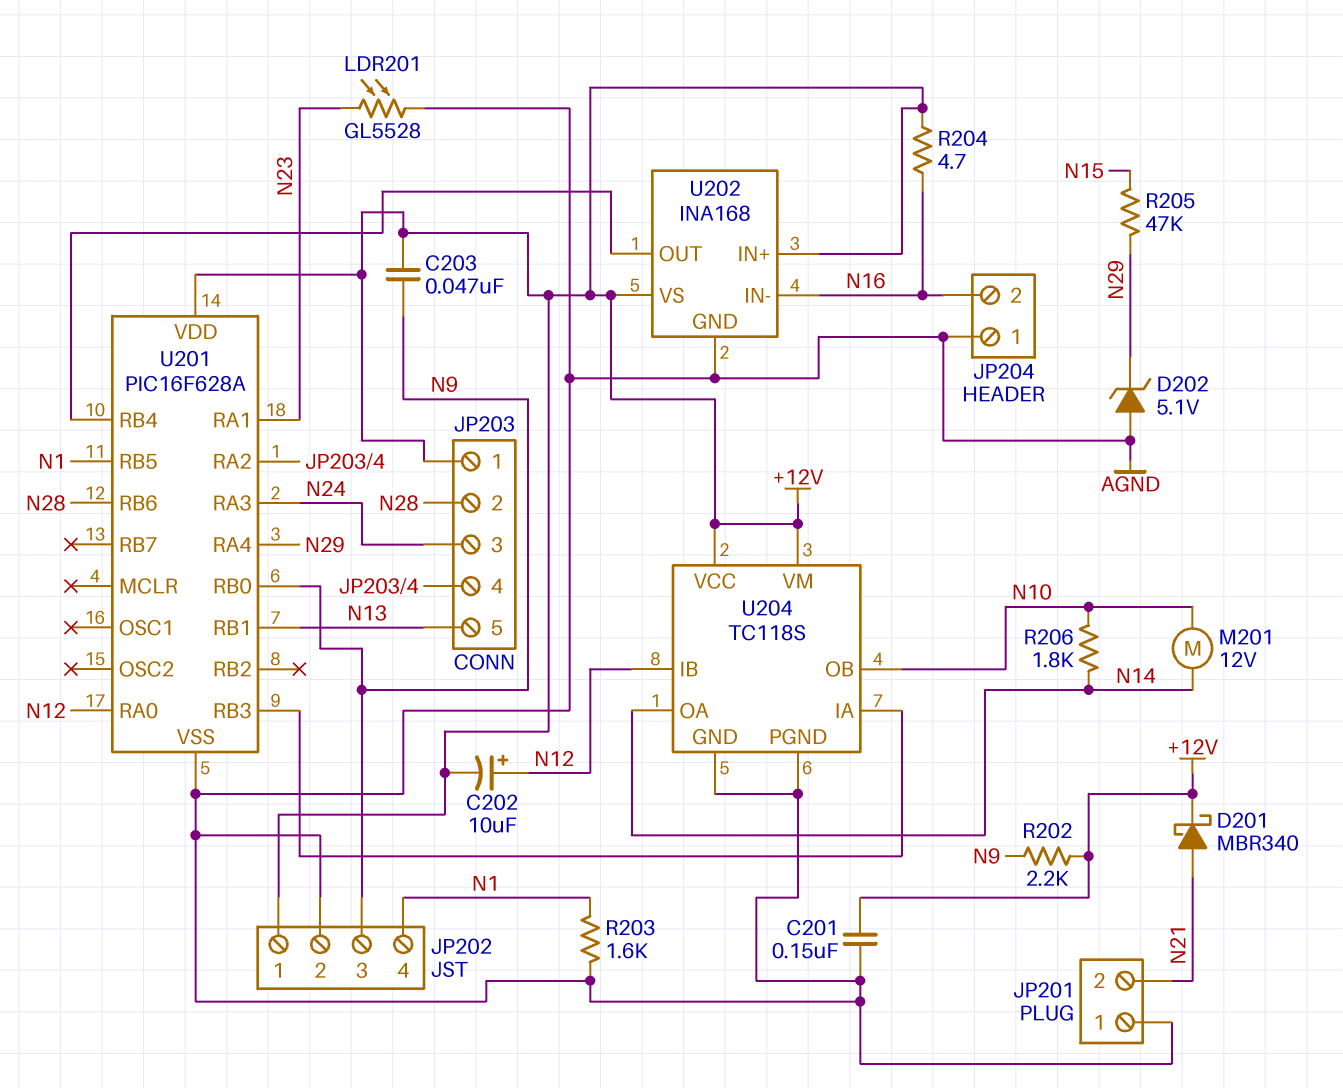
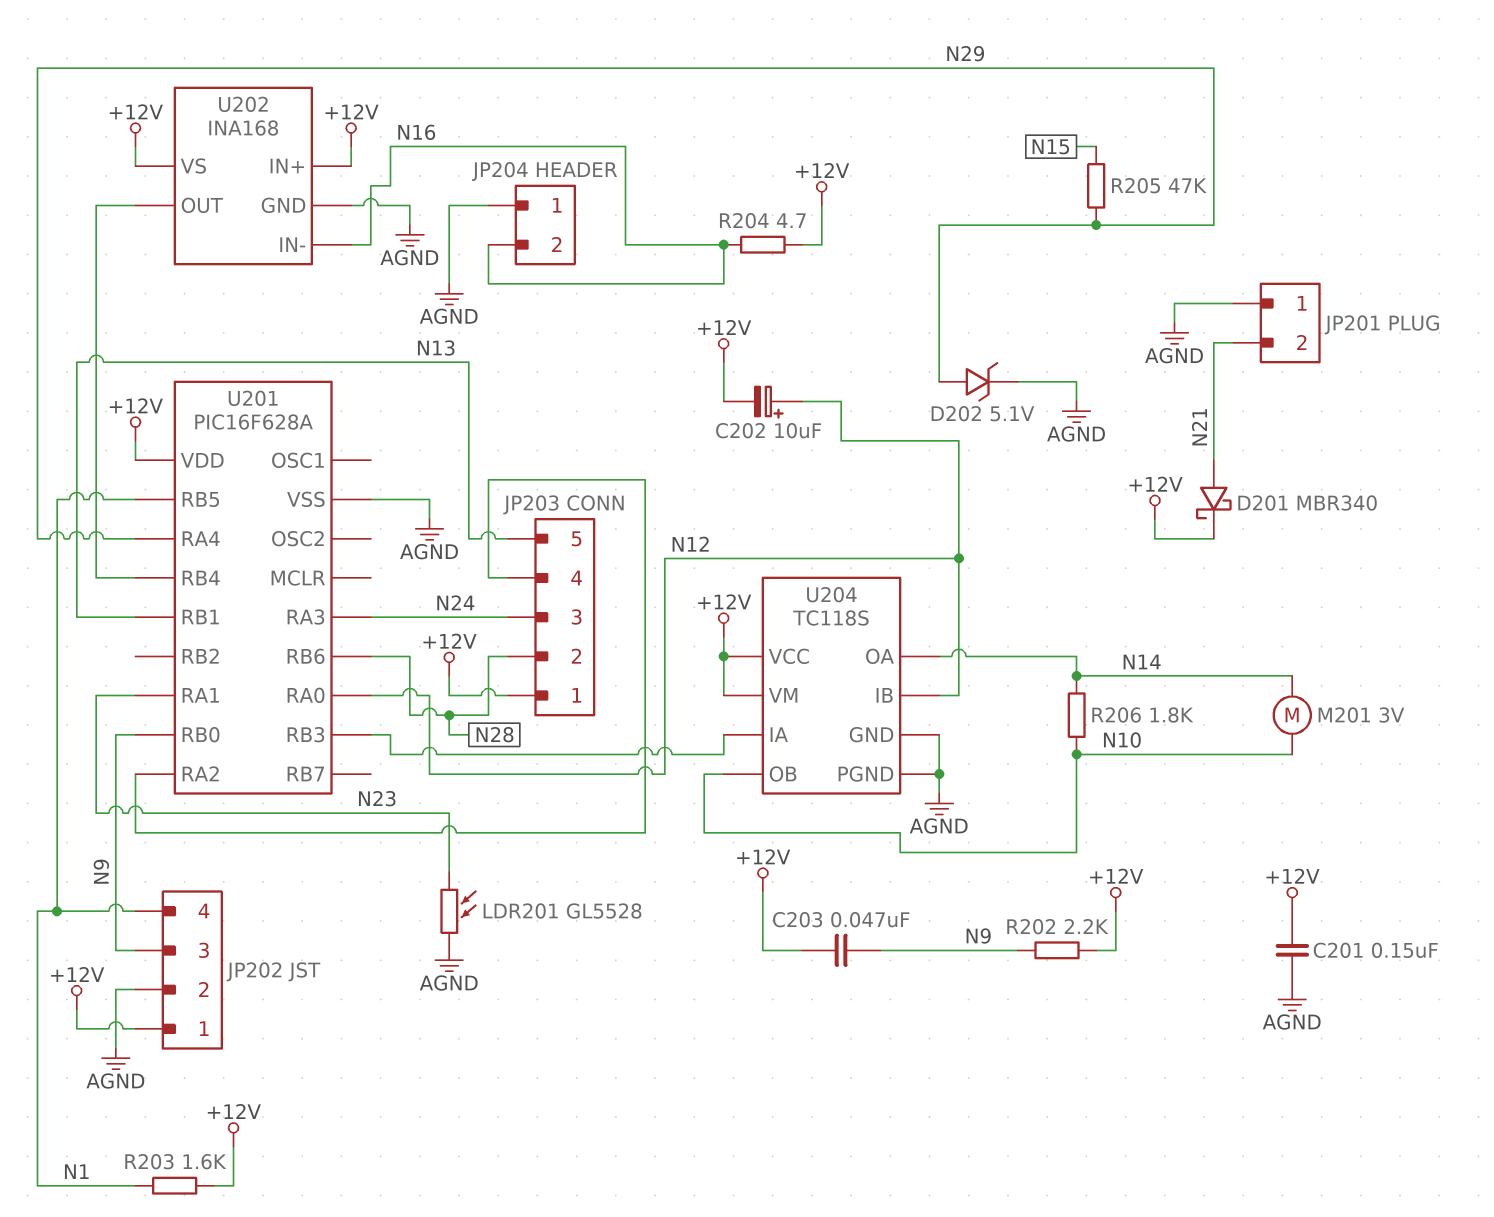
D202: zener 5.1V (A AGND, K N29) -> zener 5.1V (A N29, K AGND)
M201: motor 12V (N10, N14) -> motor 3V (N10, N14)
R203: 1.6k (AGND, N1) -> 1.6k (+12V, N1)

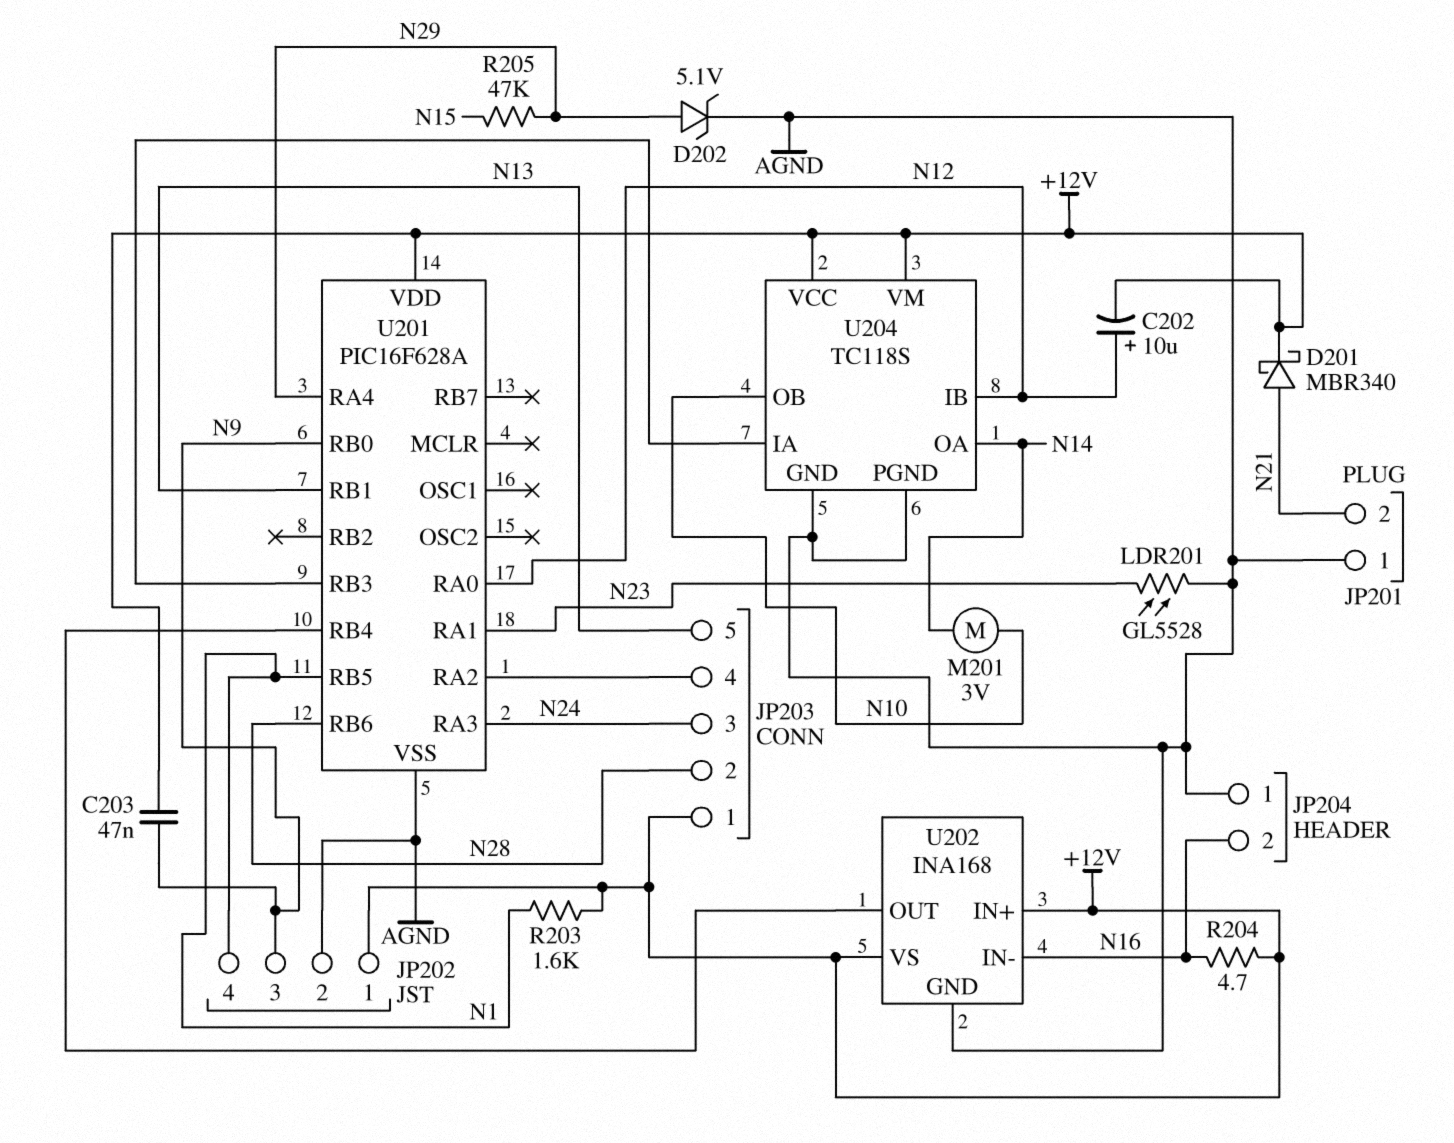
C201: 150nF (+12V, AGND) -> none
R202: 2.2k (+12V, N9) -> none
R206: 1.8k (N10, N14) -> none

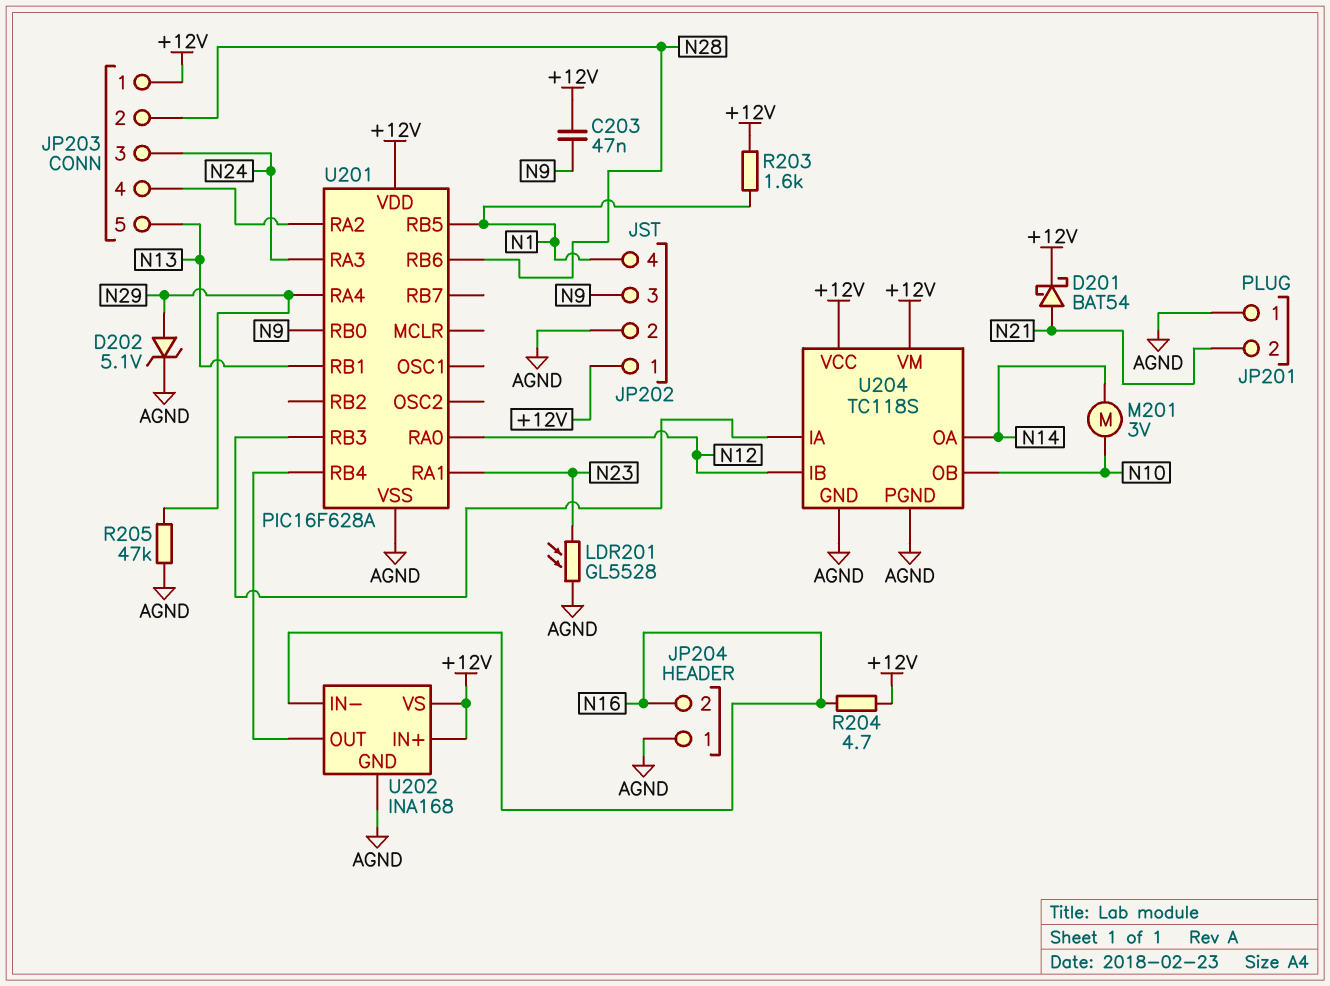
C202: 10uF (plus N12, minus +12V) -> none
D201: schottky MBR340 (A N21, K +12V) -> schottky BAT54 (A N21, K +12V)
R205: 47k (N15, N29) -> 47k (AGND, N29)

